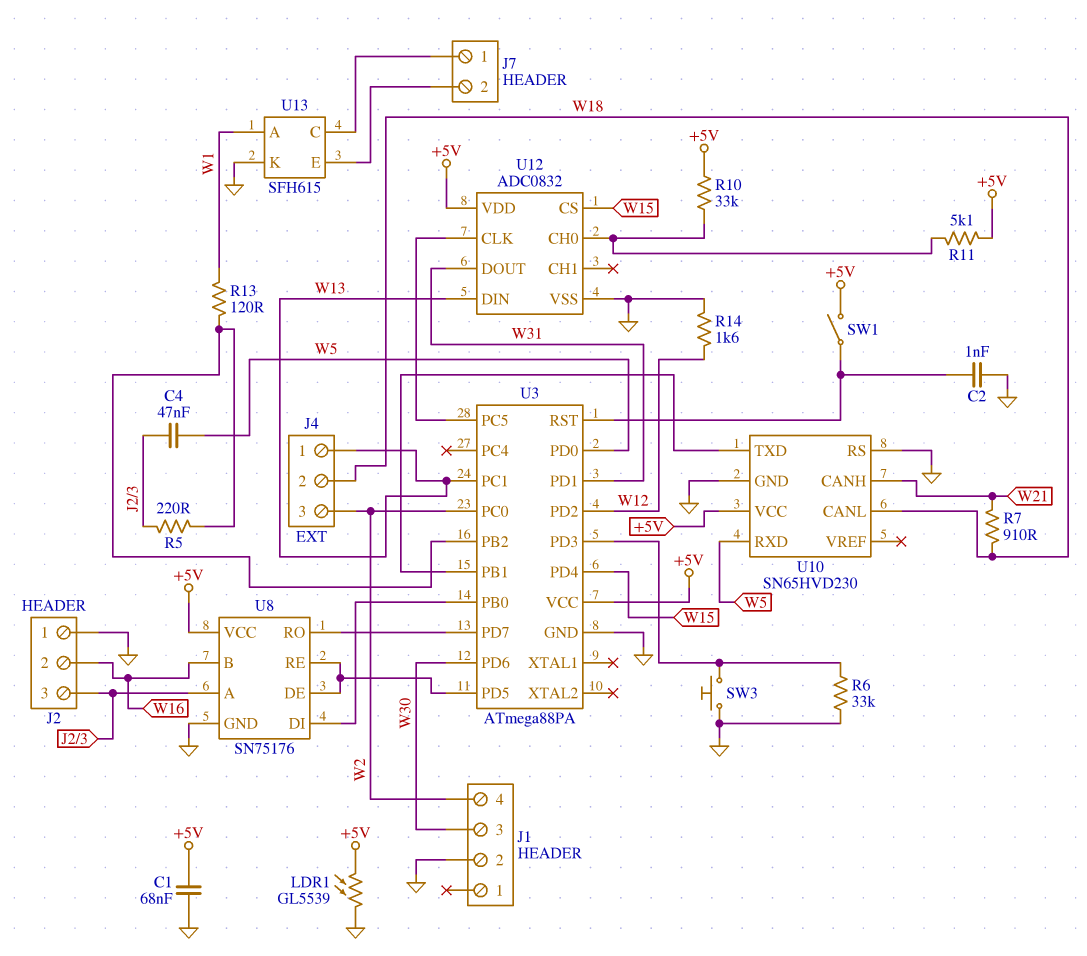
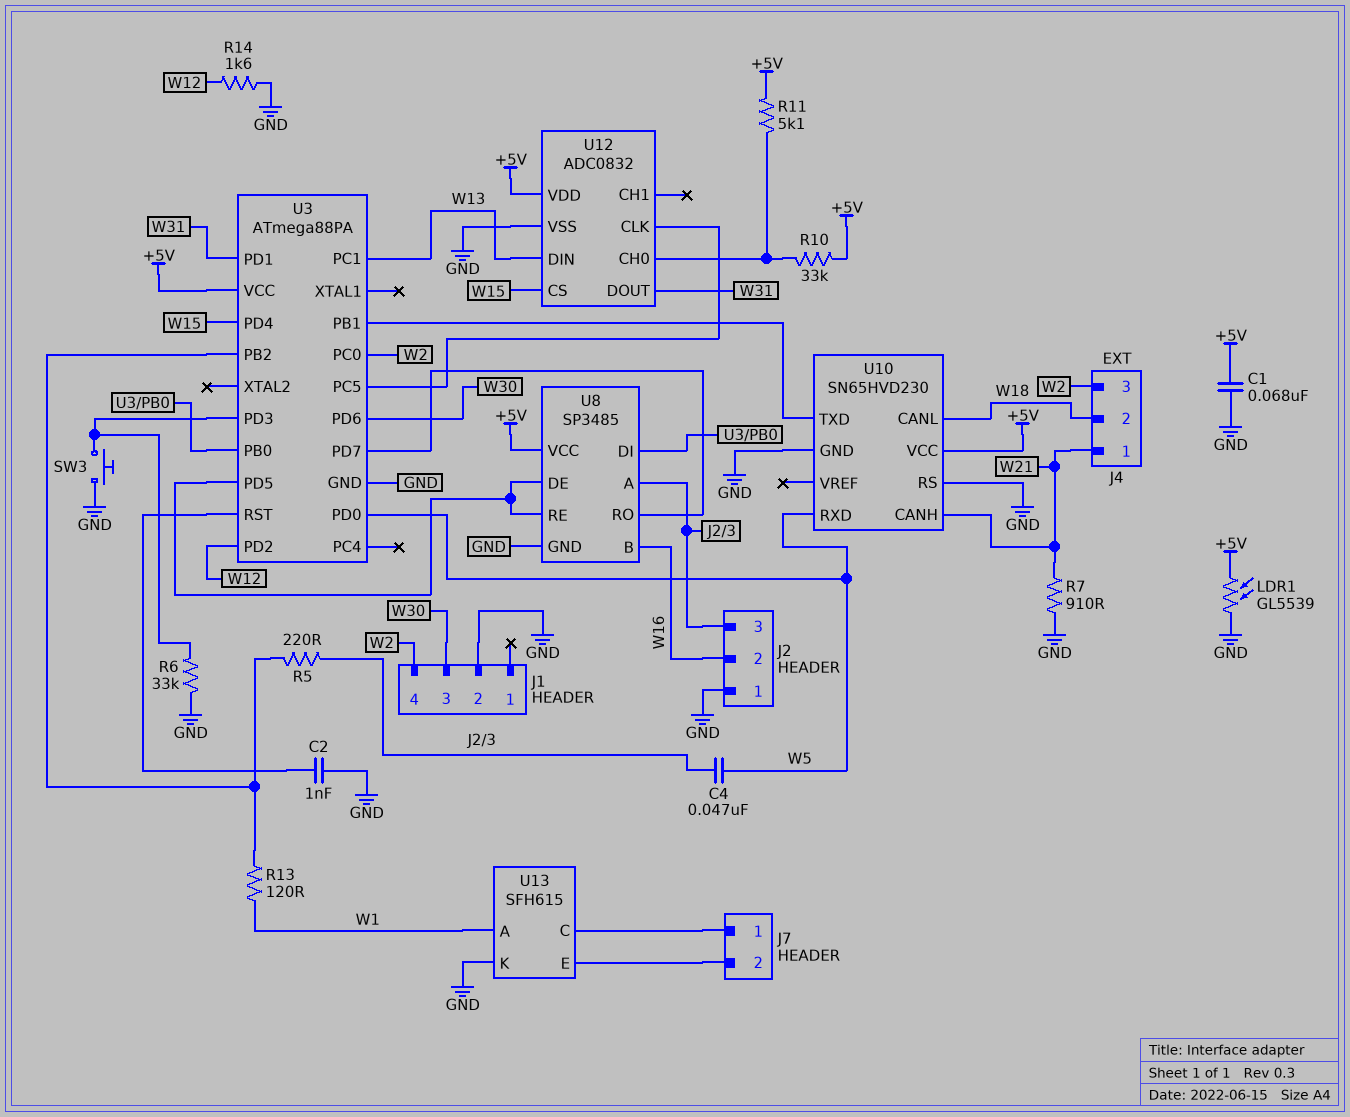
J4 pin 1: W13 -> W21
R7: 910 (W18, W21) -> 910 (GND, W21)
SW1: switch (+5V, U3/RST) -> none
U8: SN75176 -> SP3485

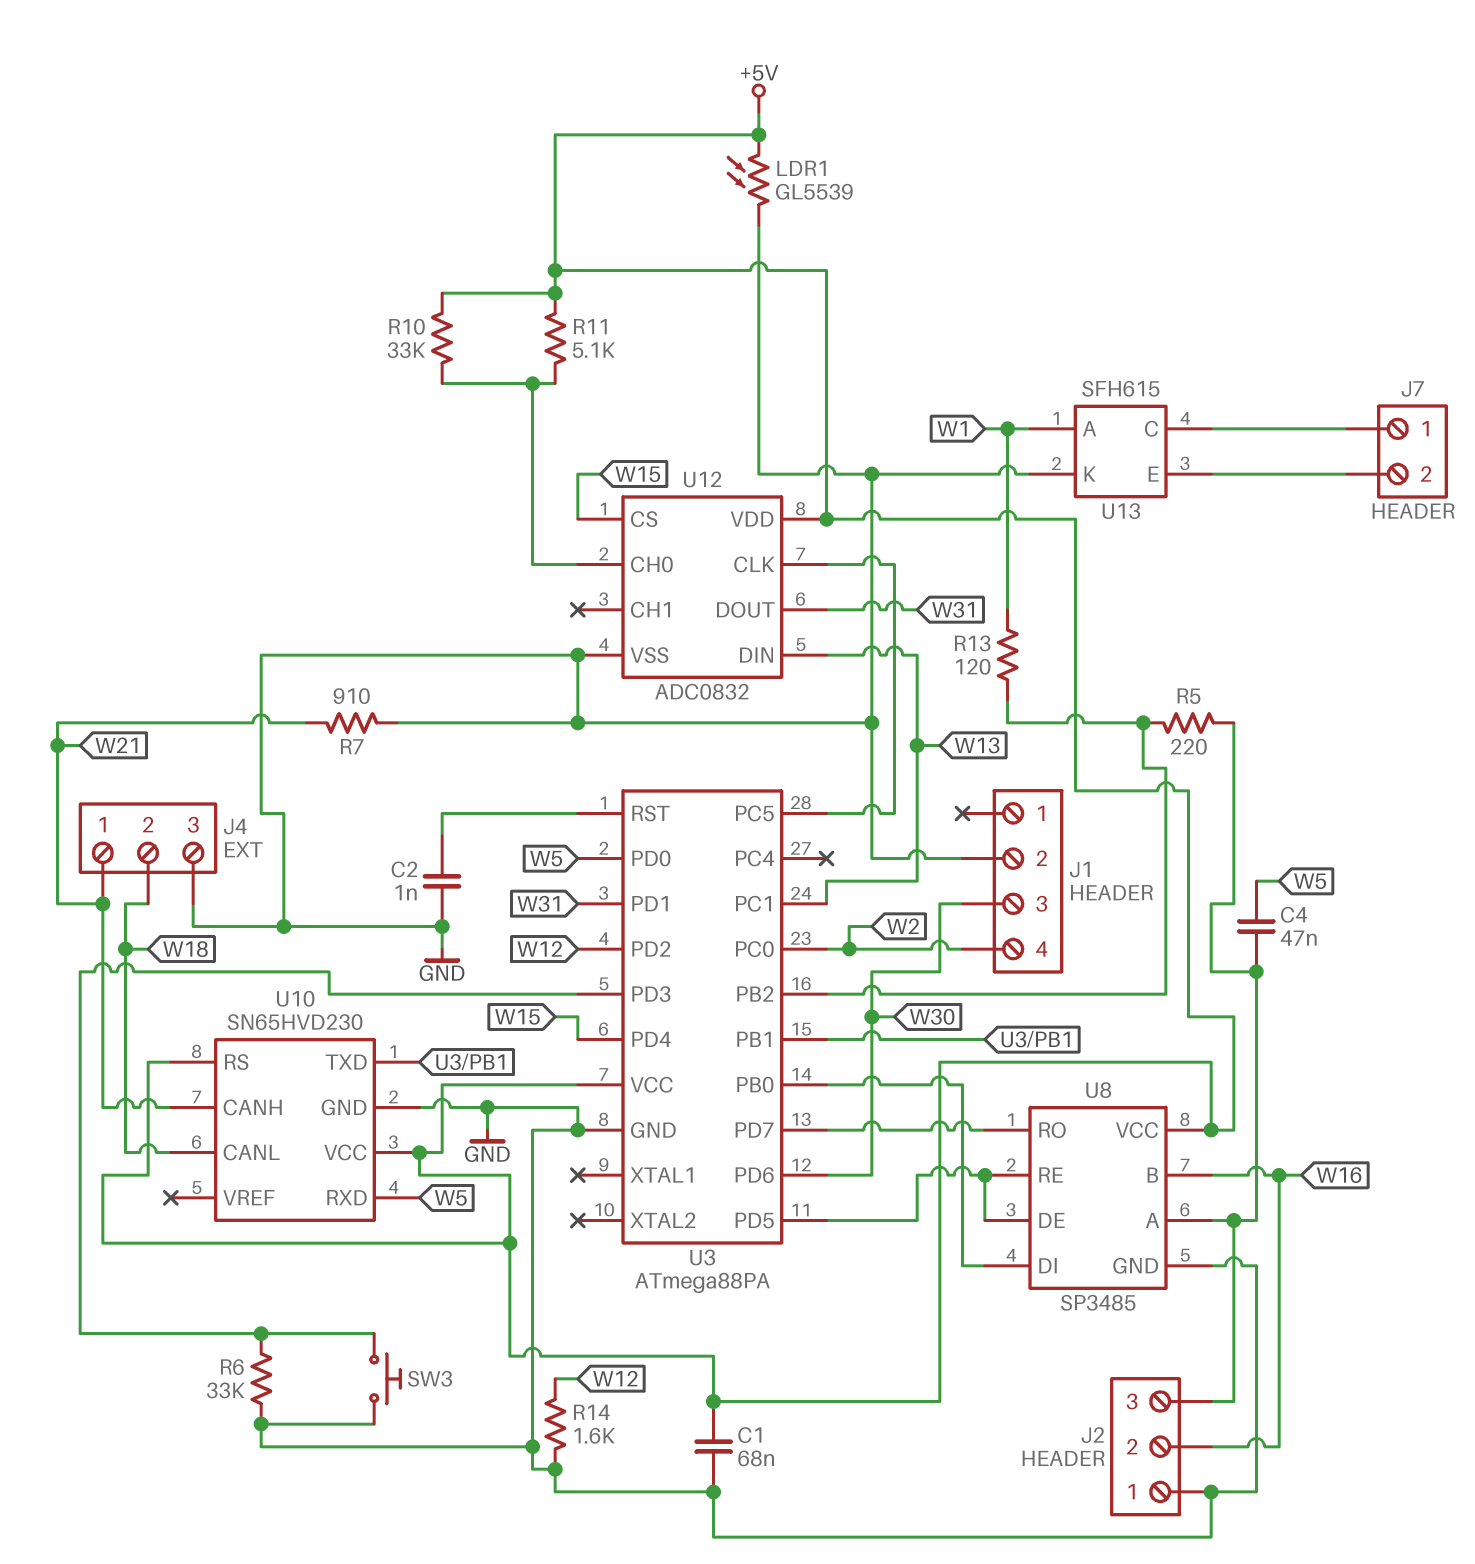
J4 pin 3: W2 -> GND
U10 pin RS: GND -> +5V

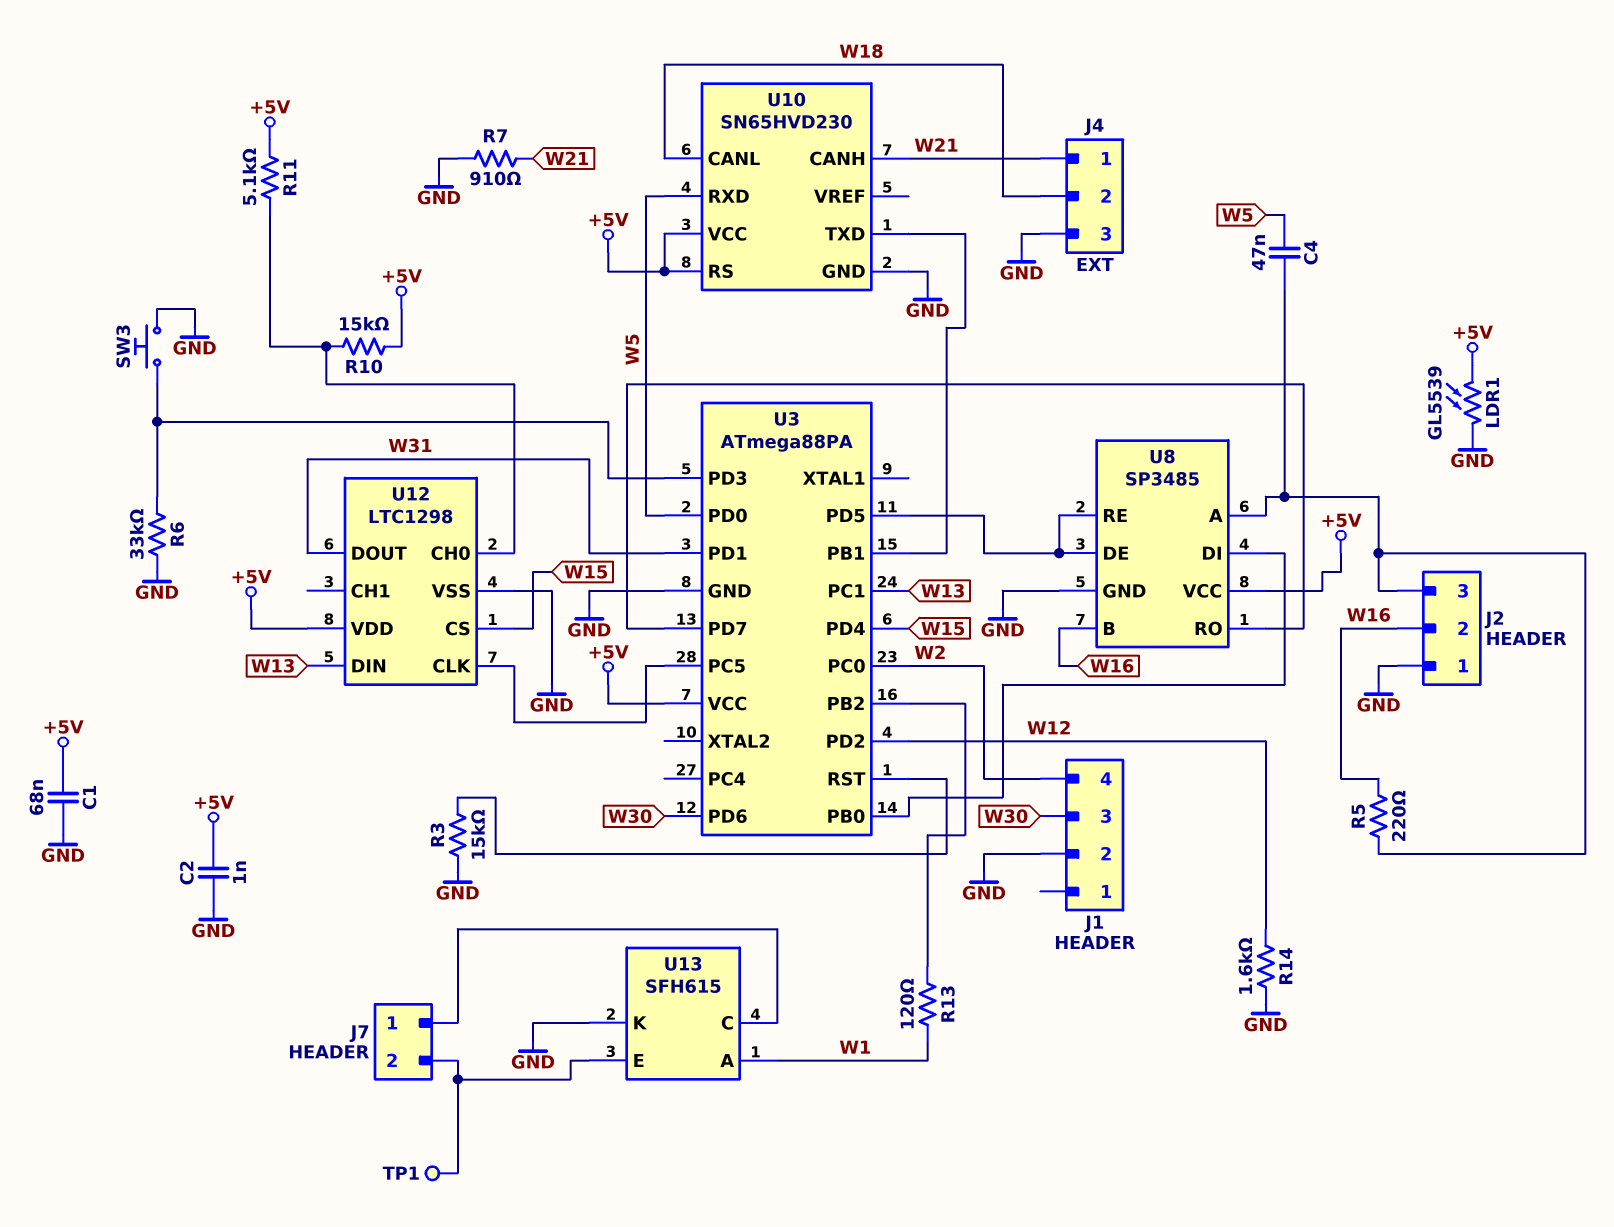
C2: 1nF (GND, U3/RST) -> 1nF (+5V, GND)
R3: none -> 15k (GND, U3/RST)
R5: 220 (J2/3, U3/PB2) -> 220 (J2/3, W16)
R10: 33k (+5V, U12/CH0) -> 15k (+5V, U12/CH0)
TP1: none -> test point (J7/2)
U12: ADC0832 -> LTC1298

